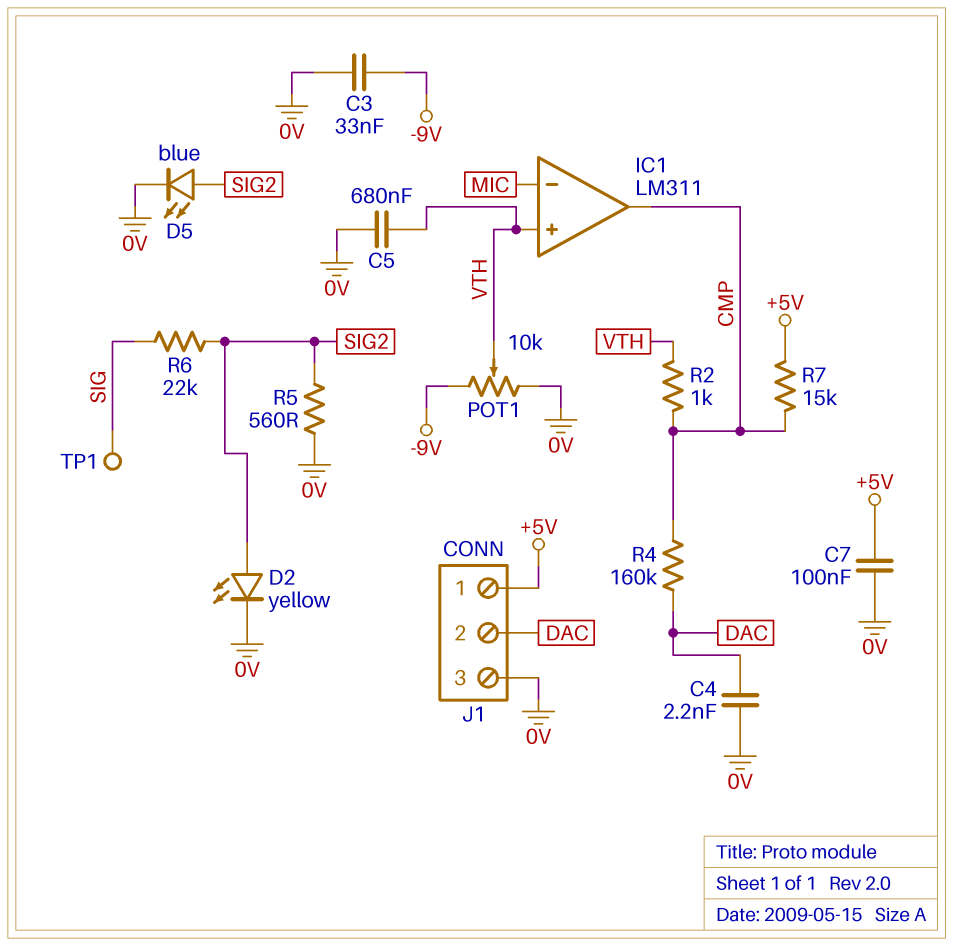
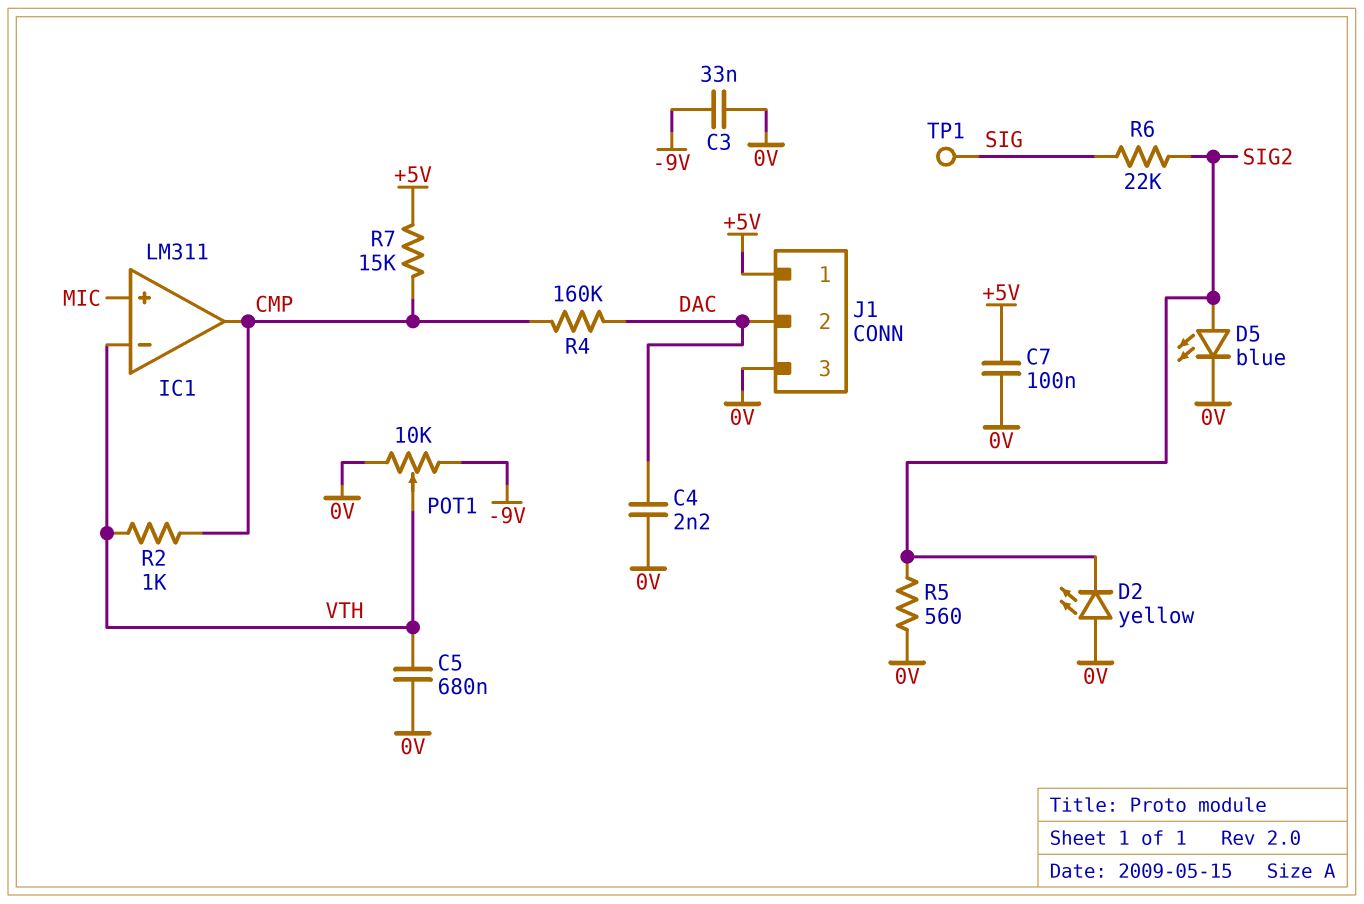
D2: LED yellow (A SIG2, K 0V) -> LED yellow (A 0V, K SIG2)
IC1 pin in+: VTH -> MIC
IC1 pin in-: MIC -> VTH

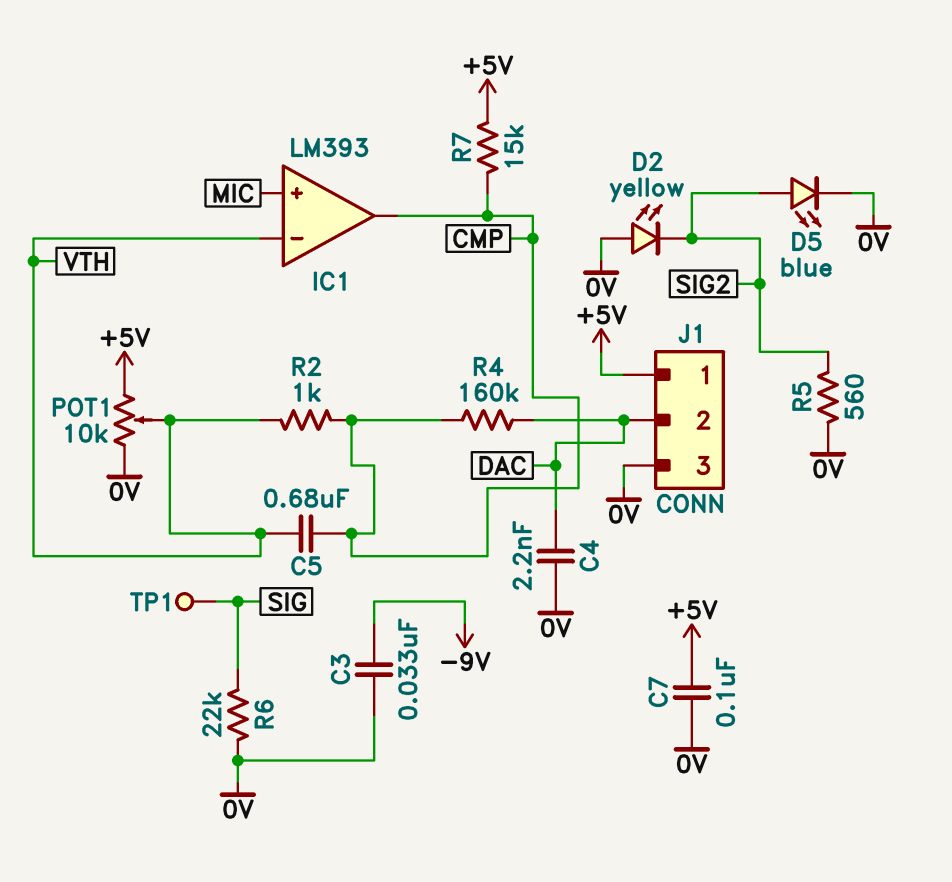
C5: 680nF (0V, VTH) -> 680nF (CMP, VTH)
IC1: LM311 -> LM393
POT1: 10k (-9V, 0V, wiper VTH) -> 10k (+5V, 0V, wiper VTH)
R6: 22k (SIG, SIG2) -> 22k (0V, SIG)

